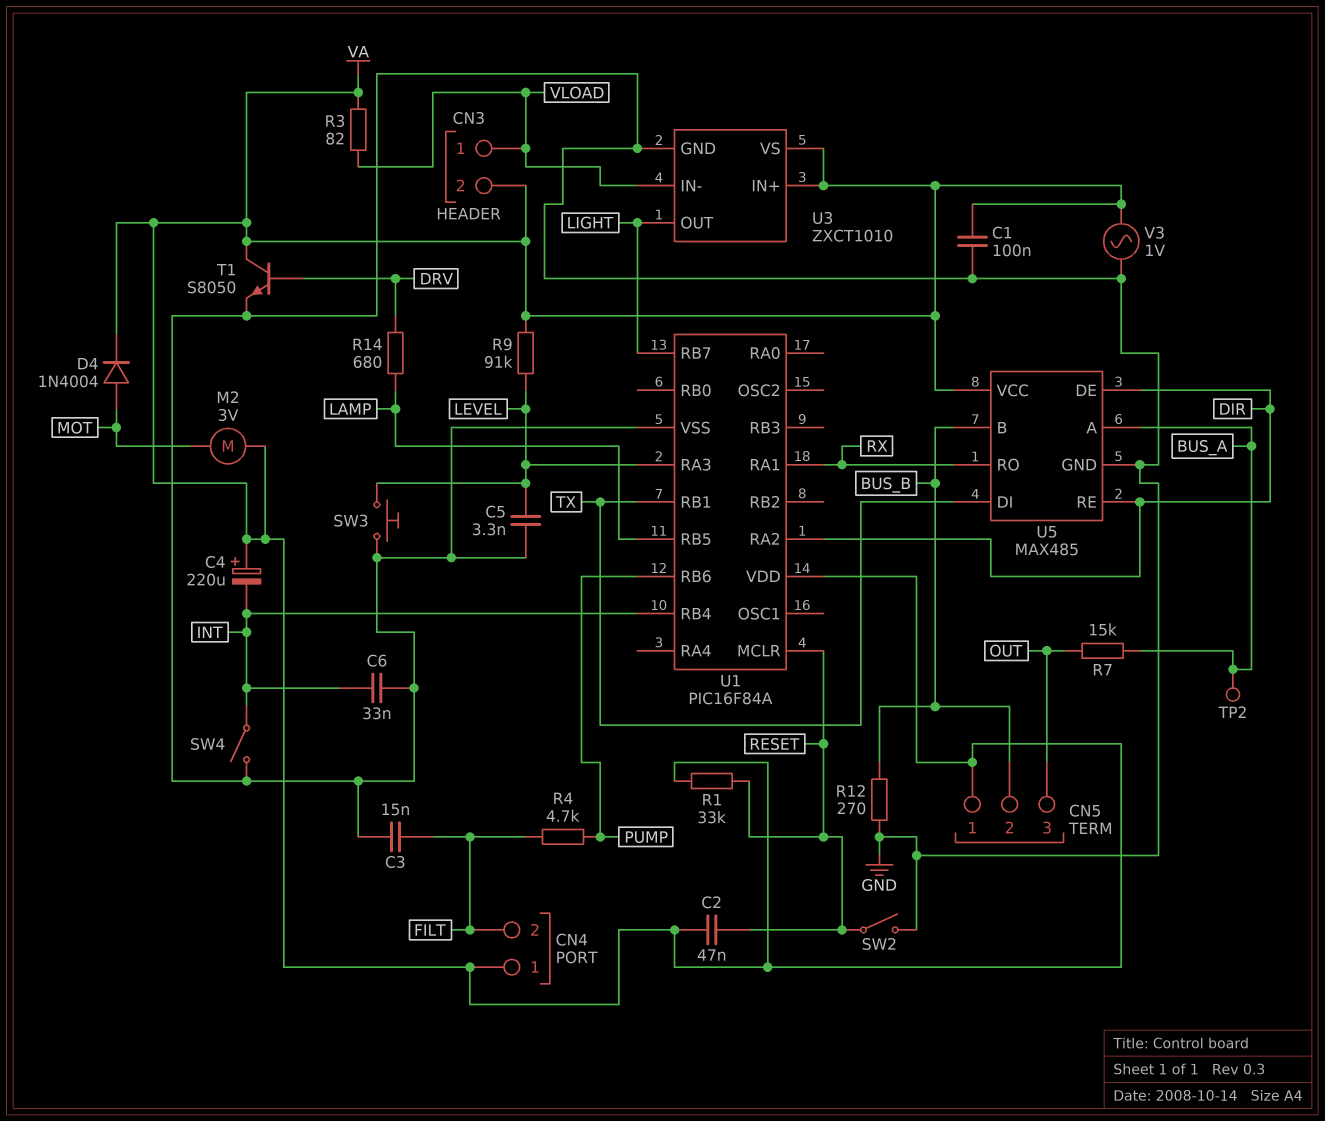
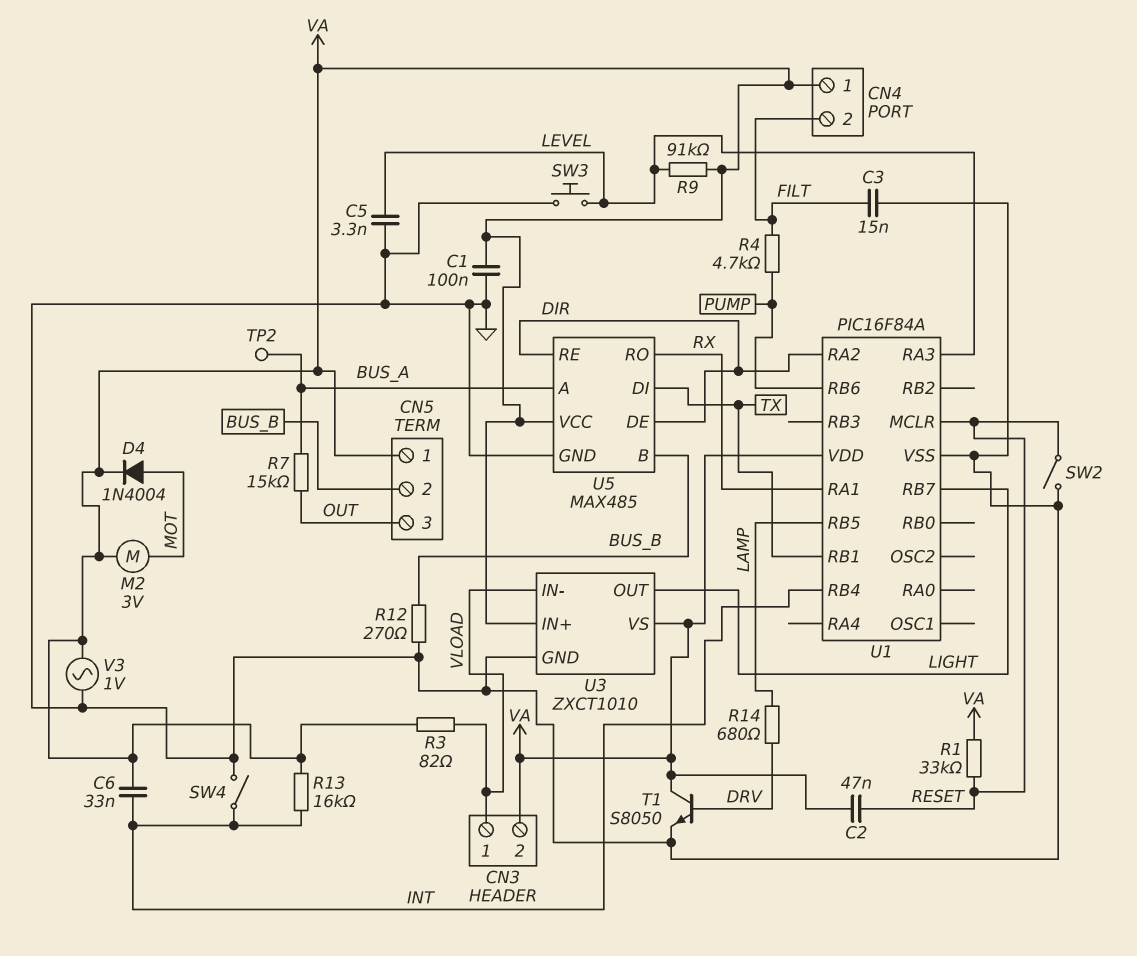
C4: 220uF (plus VA, minus INT) -> none
C6: 33nF (GND, INT) -> 33nF (INT, VA)
R13: none -> 16k (INT, VA)

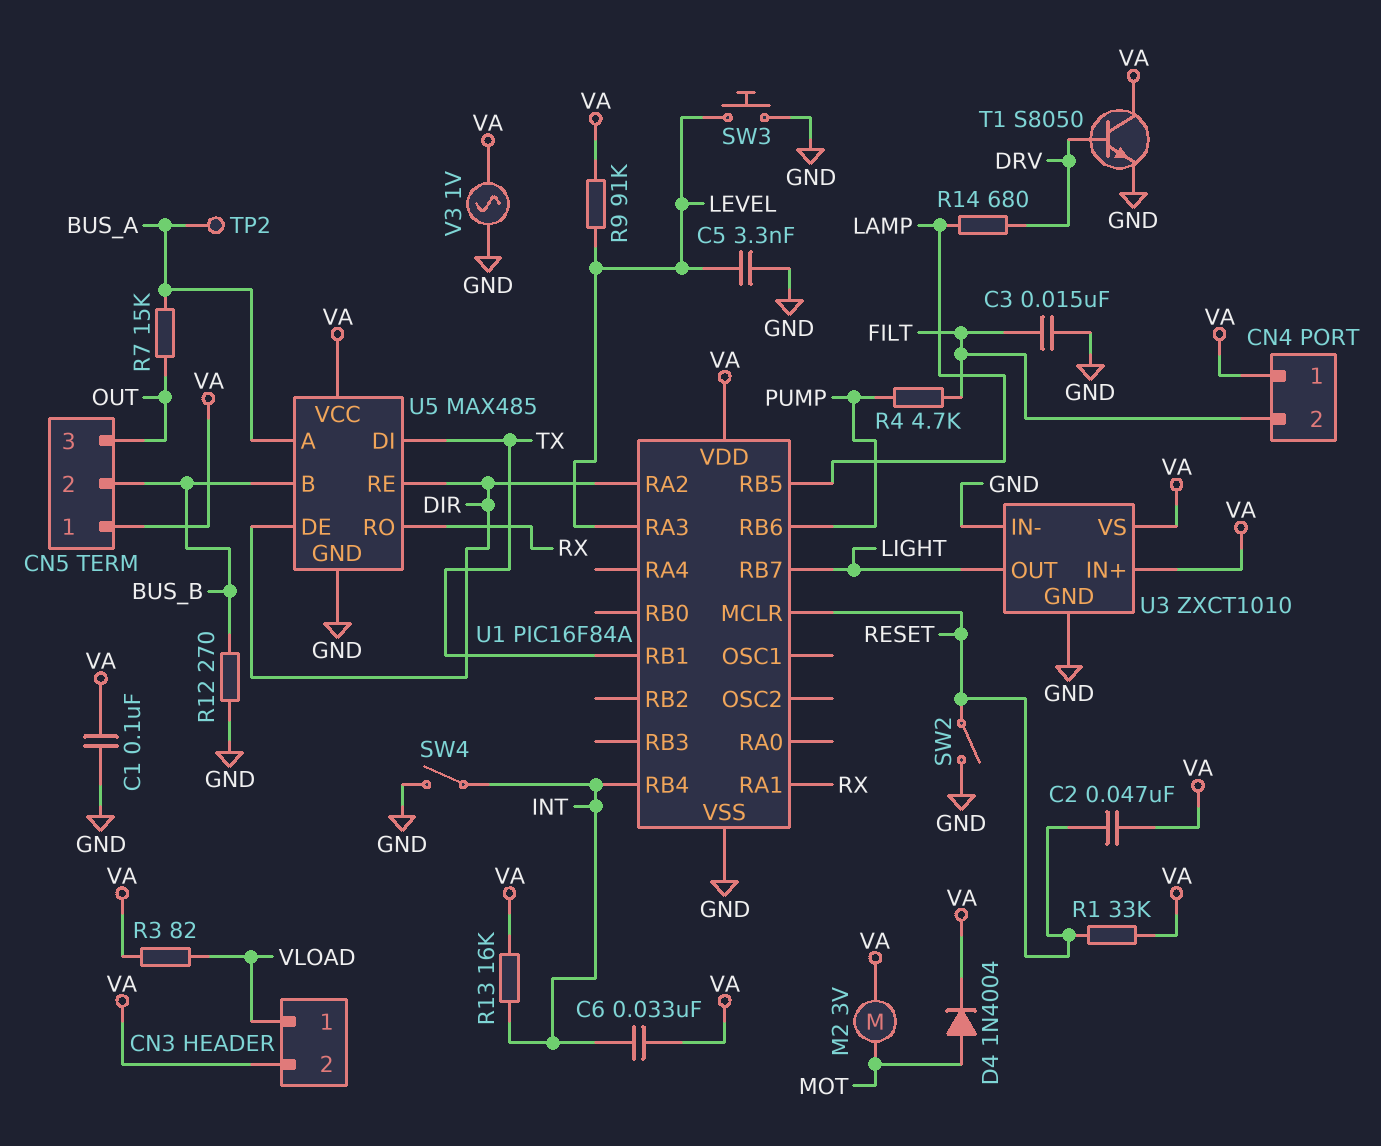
U3 pin IN-: VLOAD -> GND

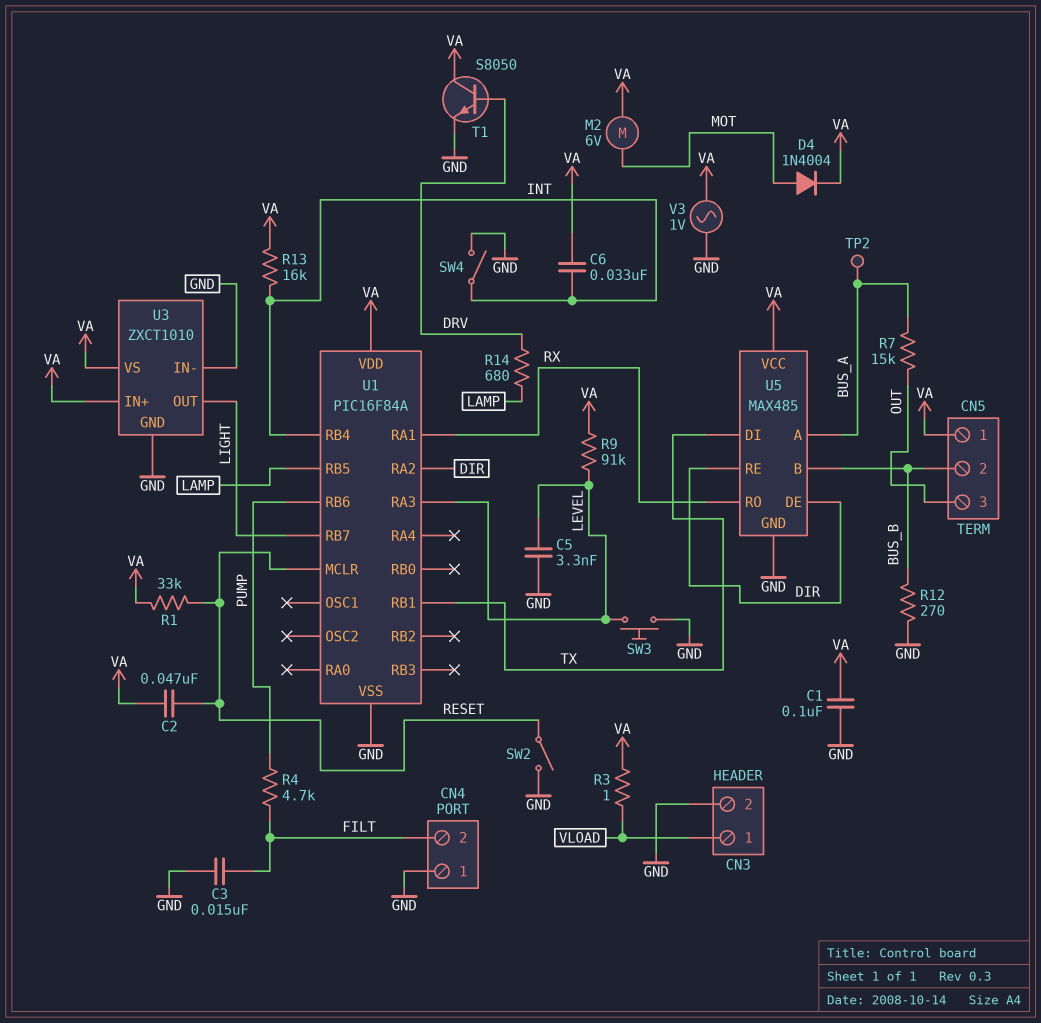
CN3 pin 2: VA -> GND
CN4 pin 1: VA -> GND
M2: motor 3V (MOT, VA) -> motor 6V (MOT, VA)
R3: 82 (VA, VLOAD) -> 1 (VA, VLOAD)

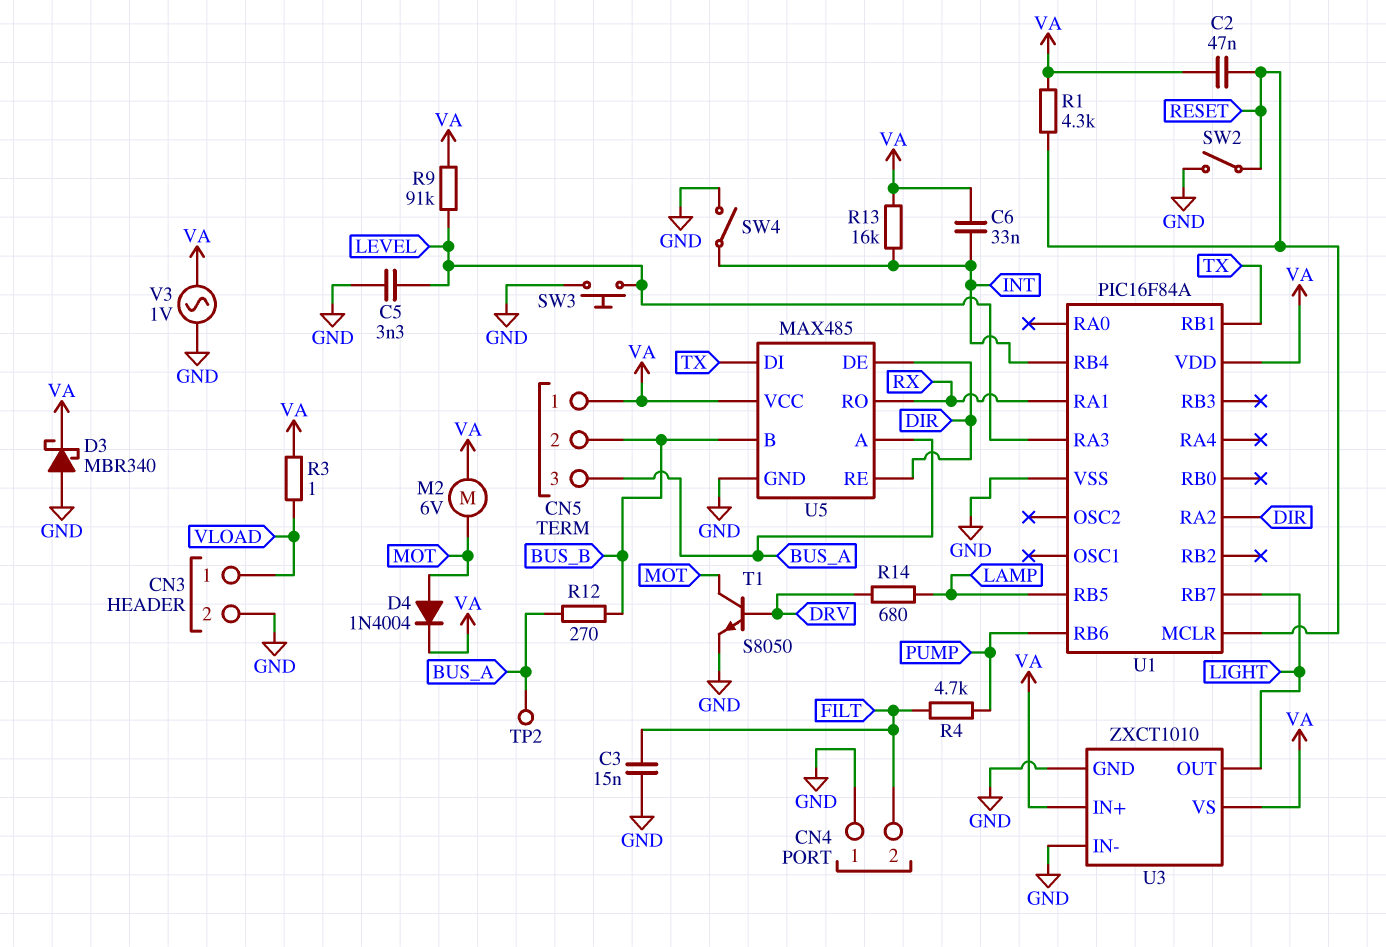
C1: 100nF (GND, VA) -> none
CN5 pin 3: OUT -> BUS_A
D3: none -> schottky MBR340 (A GND, K VA)
R1: 33k (RESET, VA) -> 4.3k (RESET, VA)
R7: 15k (BUS_A, OUT) -> none
R12: 270 (BUS_B, GND) -> 270 (BUS_A, BUS_B)
T1: NPN S8050 (B DRV, C VA, E GND) -> NPN S8050 (B DRV, C MOT, E GND)

